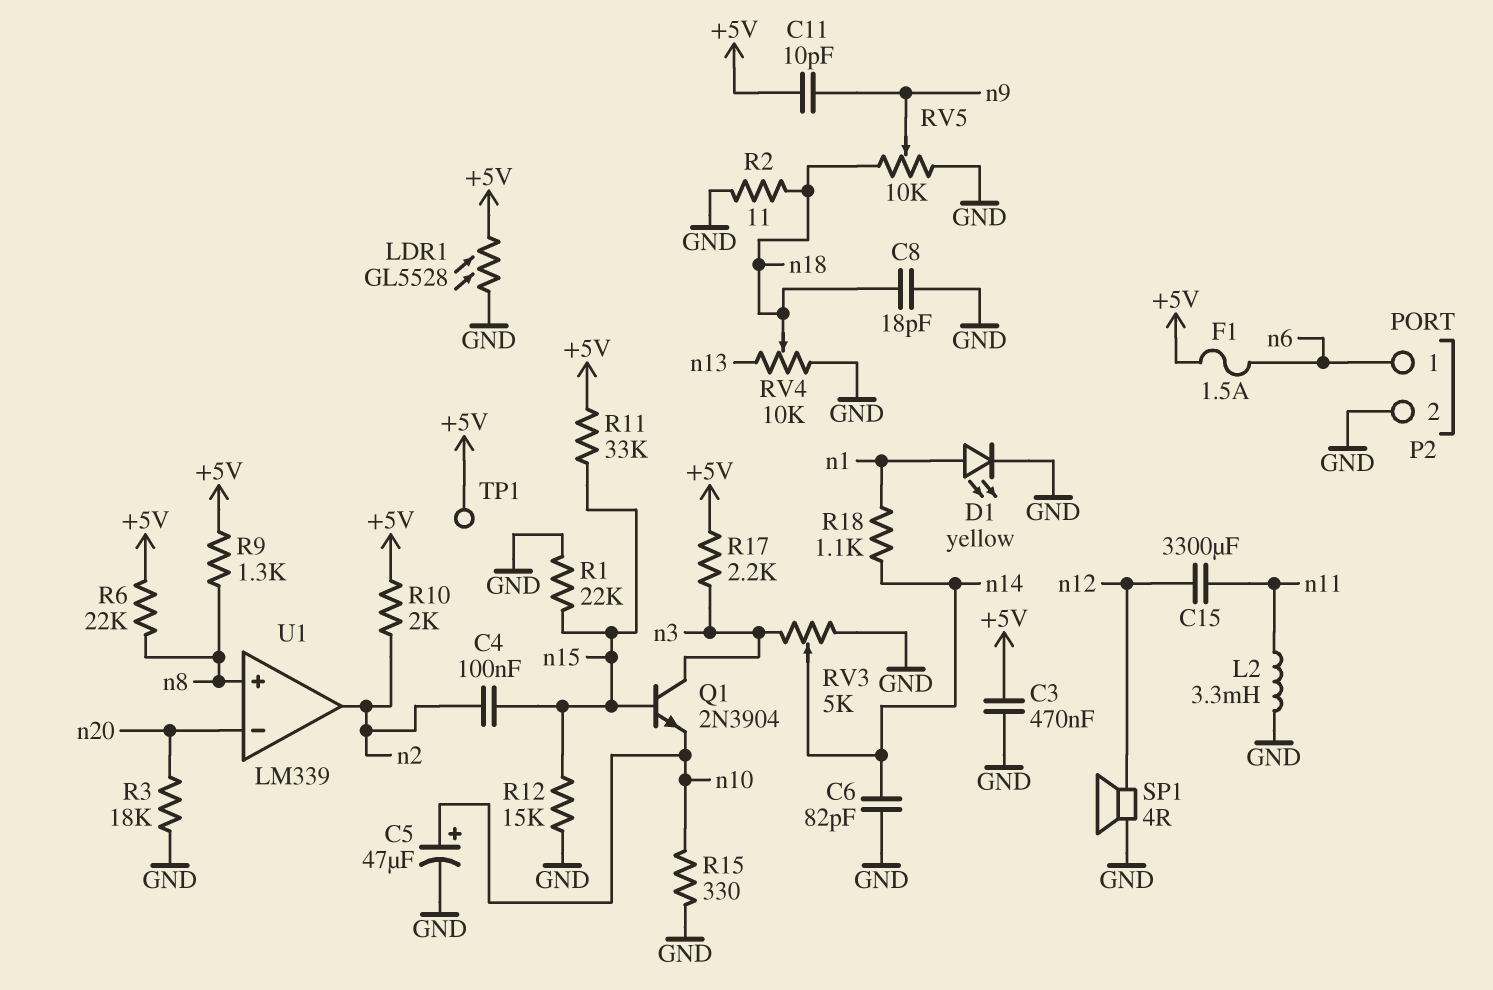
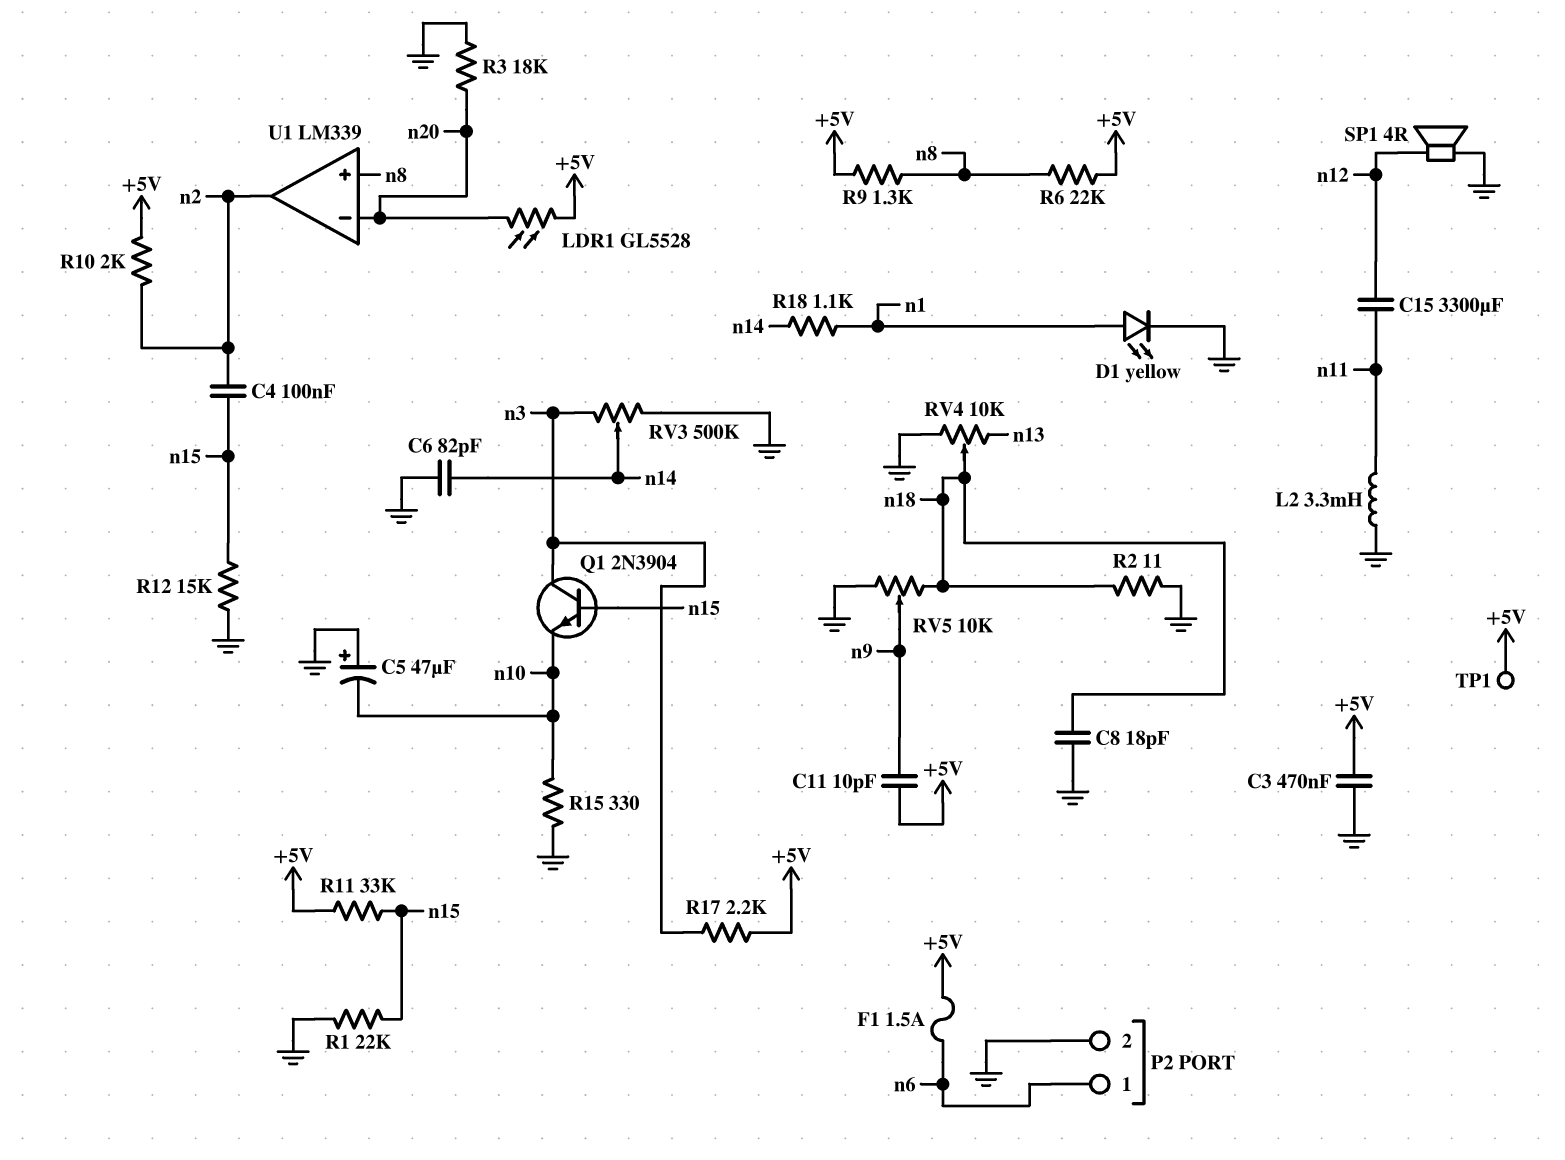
C5: 47uF (plus n10, minus GND) -> 47uF (plus GND, minus n10)
LDR1: GL5528 (+5V, GND) -> GL5528 (+5V, n20)
RV3: 5k (GND, n3, wiper n14) -> 500k (GND, n3, wiper n14)

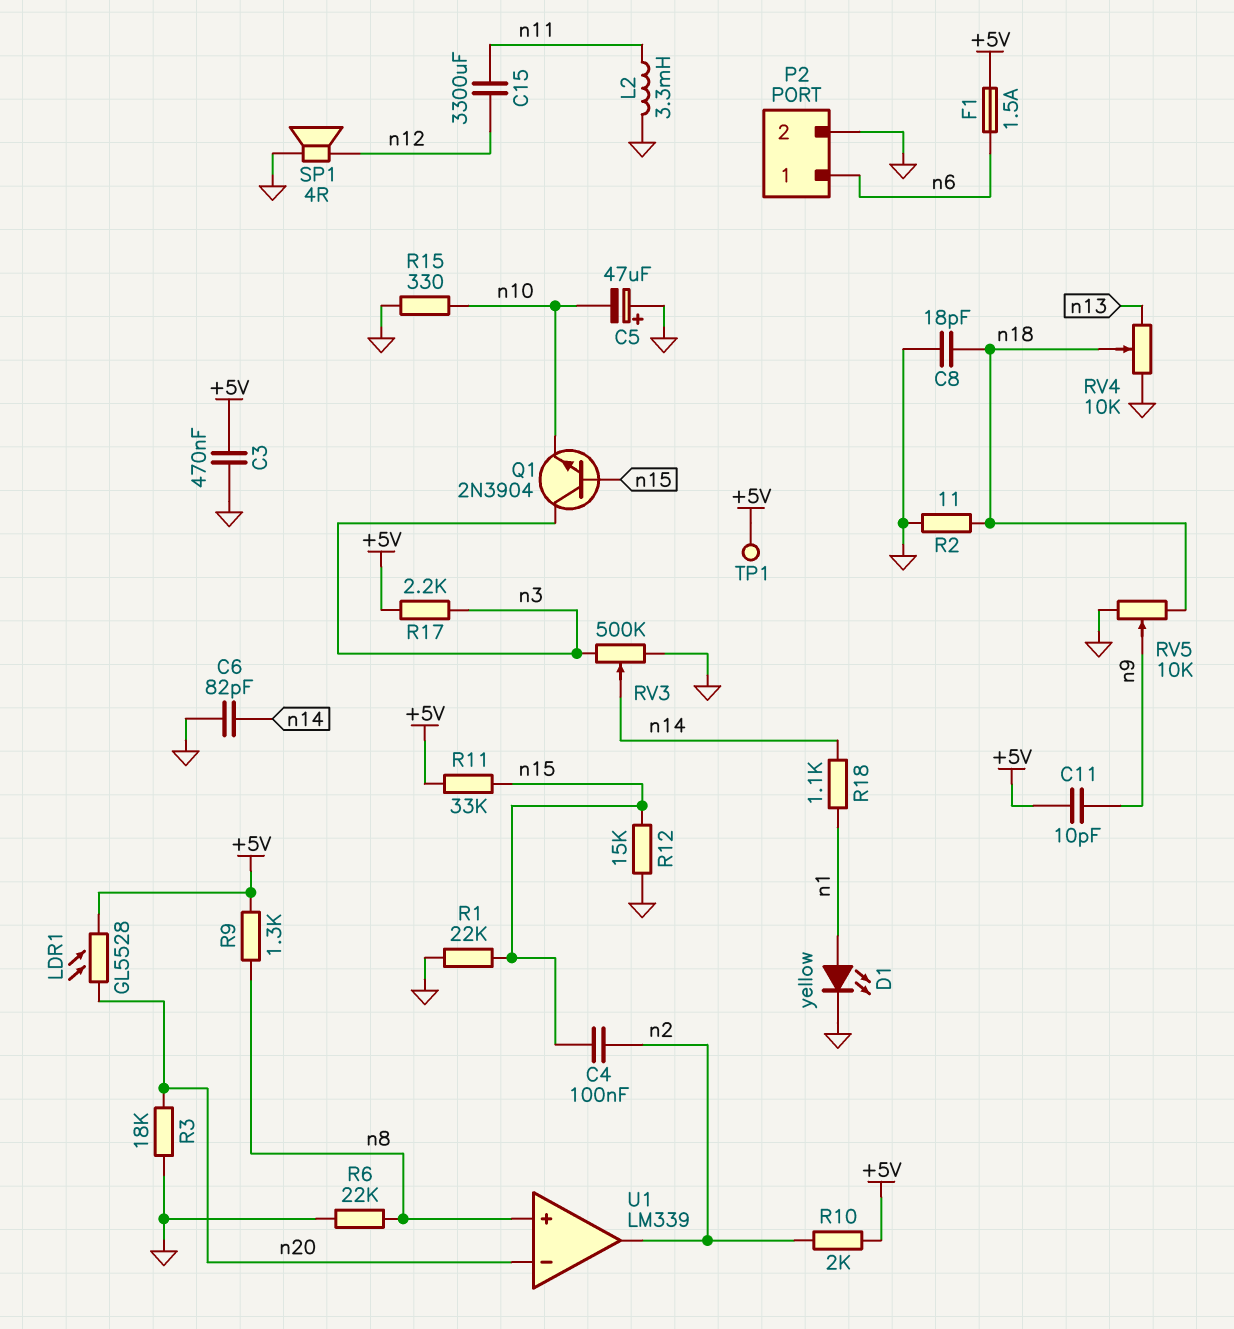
R6: 22k (+5V, n8) -> 22k (GND, n8)

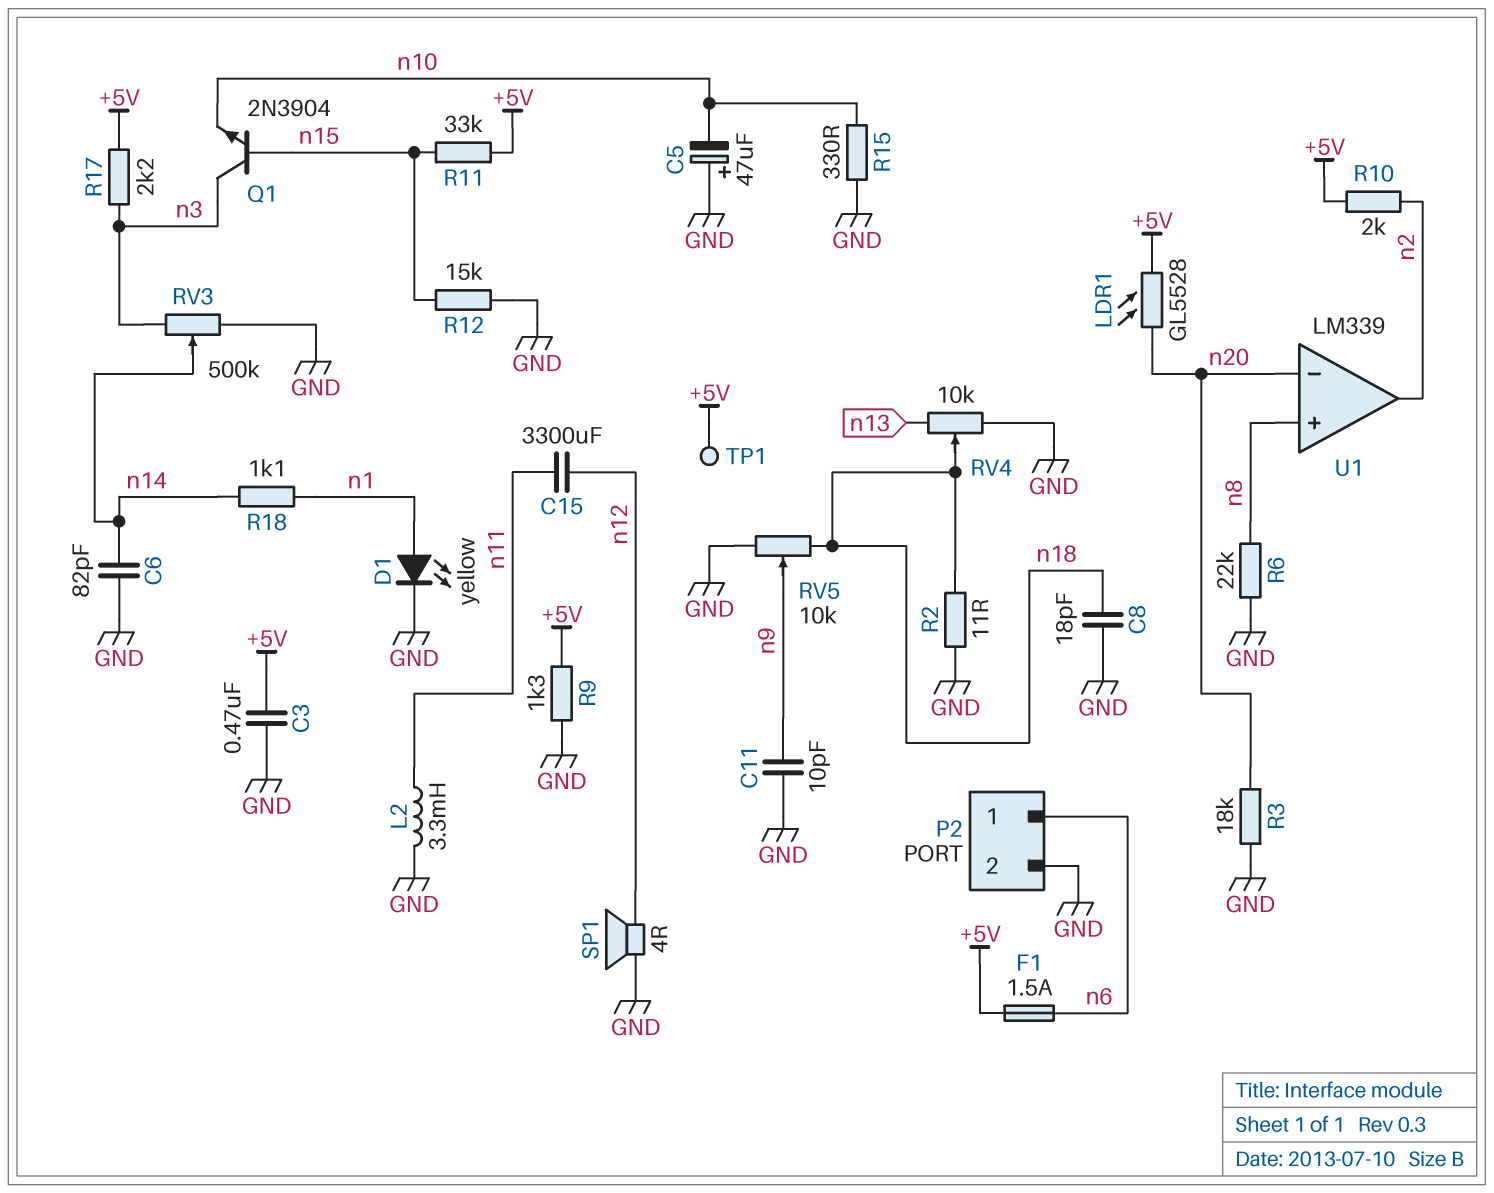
C4: 100nF (n2, n15) -> none
C11: 10pF (+5V, n9) -> 10pF (GND, n9)
R1: 22k (GND, n15) -> none
R9: 1.3k (+5V, n8) -> 1.3k (+5V, GND)

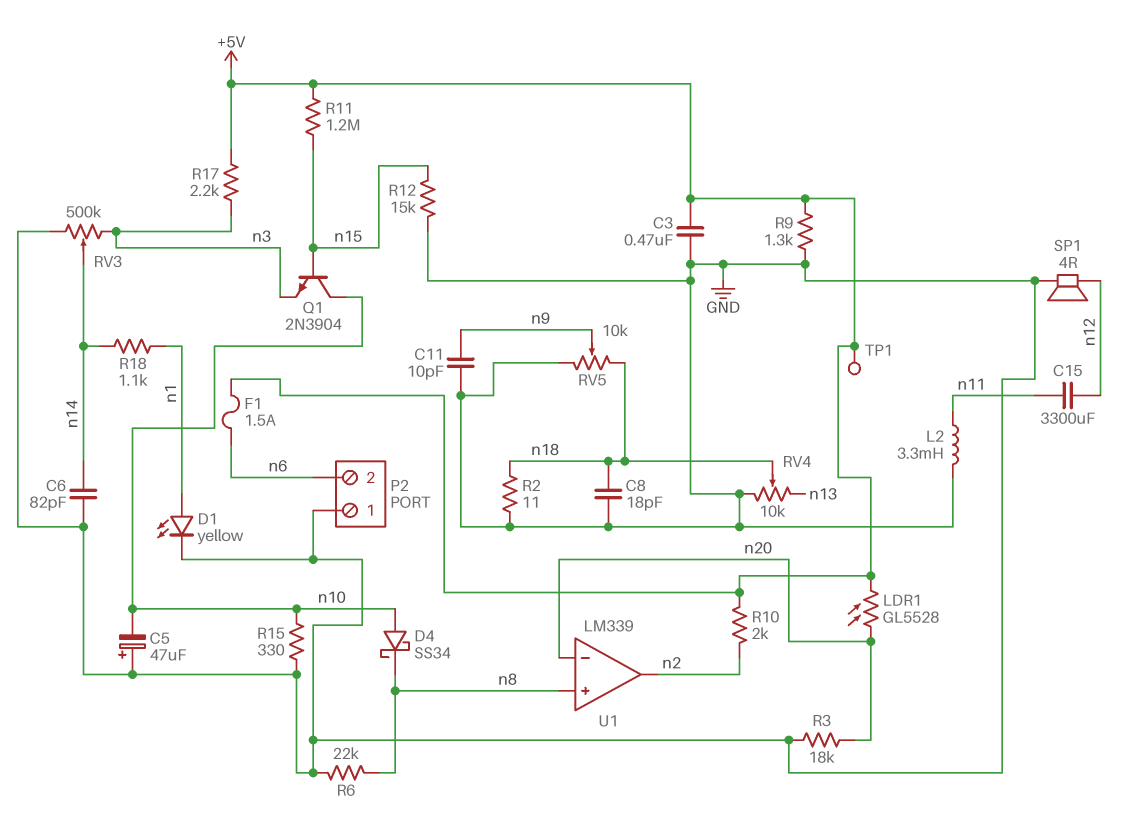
D4: none -> schottky SS34 (A n10, K n8)
P2 pin 1: n6 -> GND
P2 pin 2: GND -> n6
Q1: NPN 2N3904 (B n15, C n3, E n10) -> NPN 2N3904 (B n15, C n10, E n3)
R11: 33k (+5V, n15) -> 1.2M (+5V, n15)

